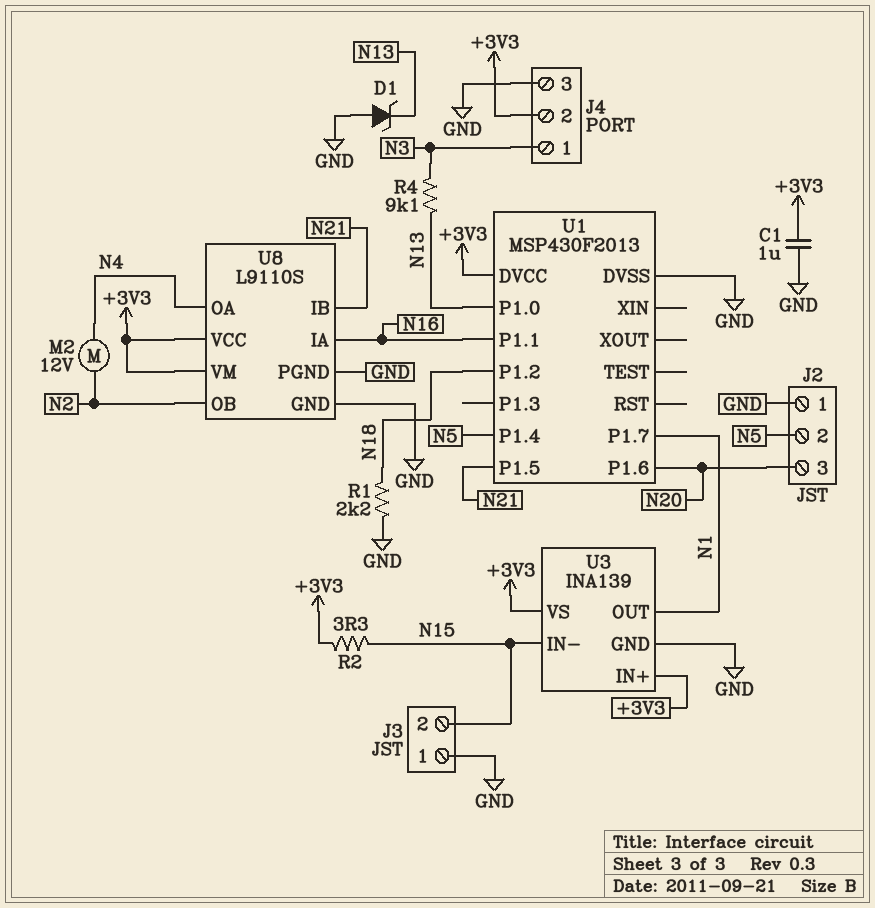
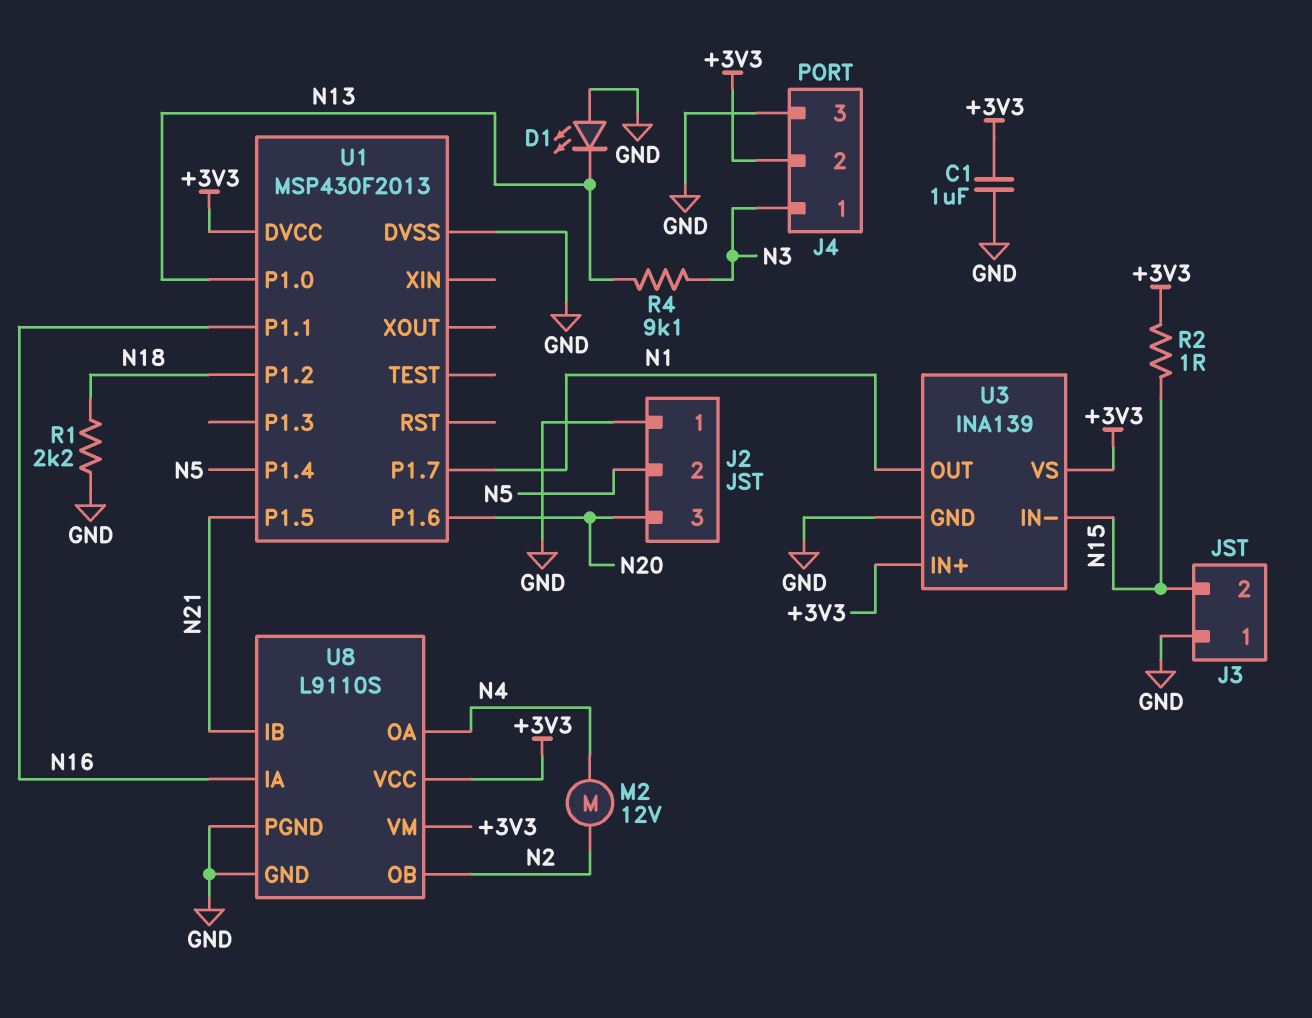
D1: zener (A GND, K N13) -> LED (A GND, K N13)
R2: 3.3 (+3V3, N15) -> 1 (+3V3, N15)

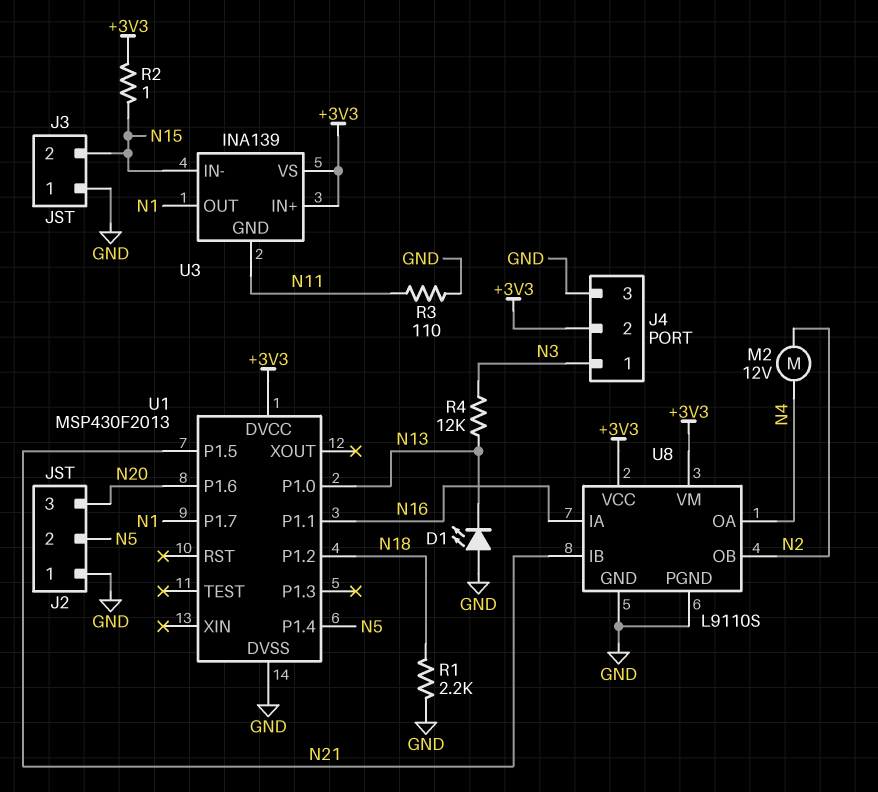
C1: 1uF (+3V3, GND) -> none
R3: none -> 110 (GND, N11)
R4: 9.1k (N3, N13) -> 12k (N3, N13)
U3 pin GND: GND -> N11

